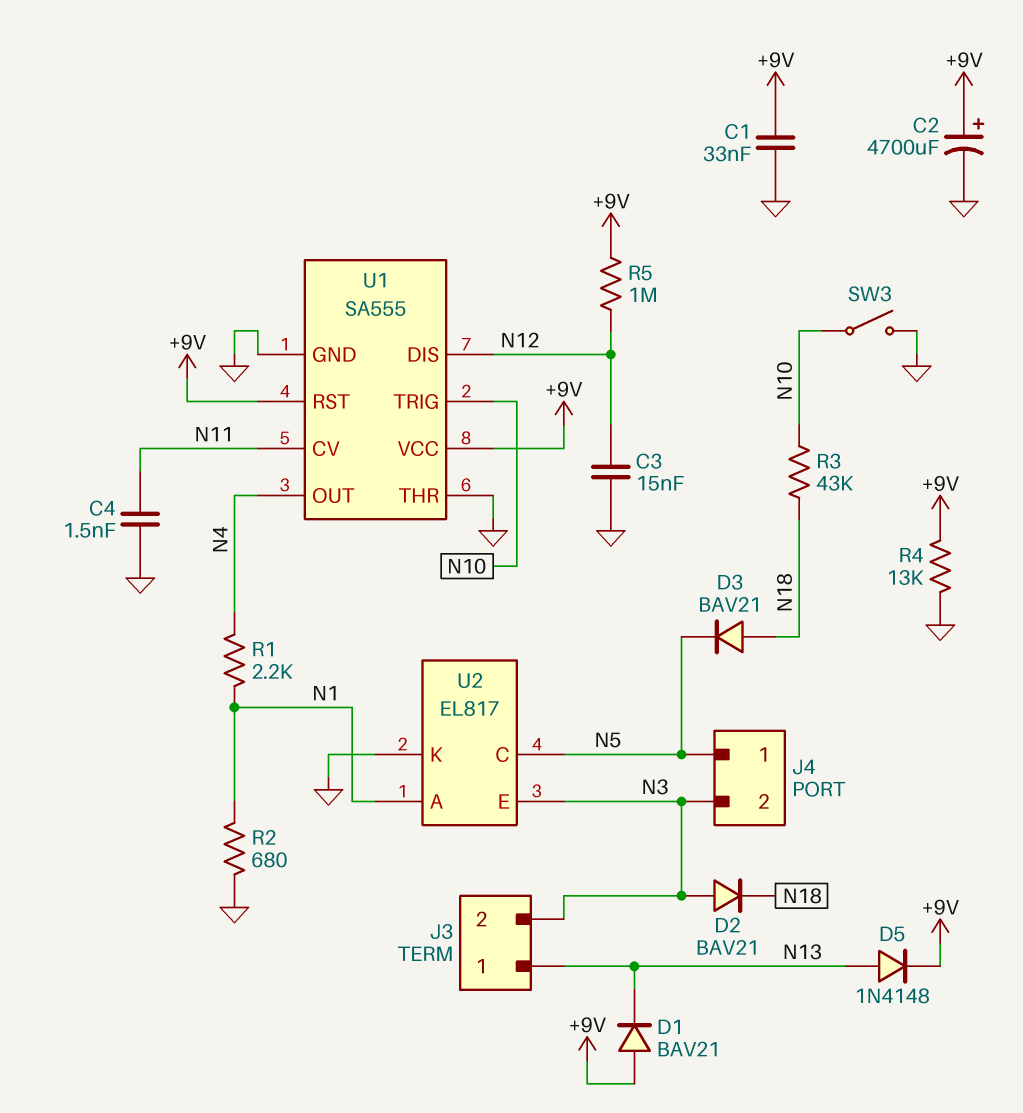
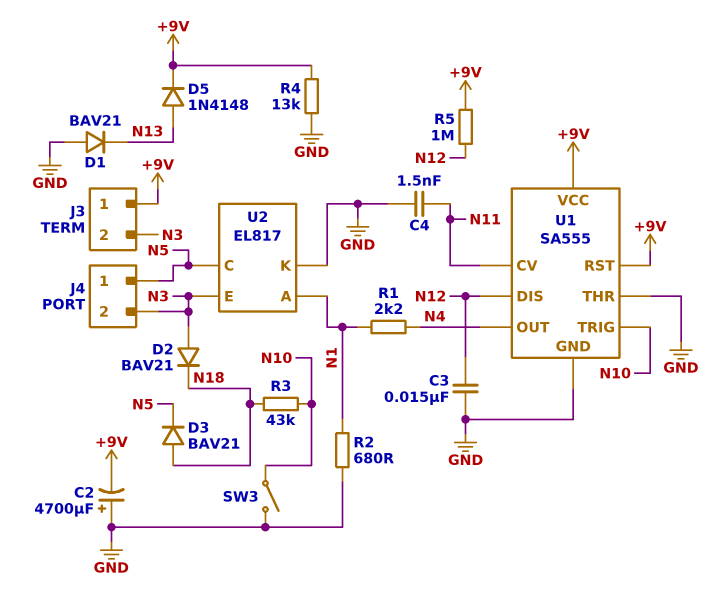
C1: 33nF (+9V, GND) -> none
C2: 4700uF (plus +9V, minus GND) -> 4700uF (plus GND, minus +9V)
D1: diode BAV21 (A +9V, K N13) -> diode BAV21 (A GND, K N13)
J3 pin 1: N13 -> +9V

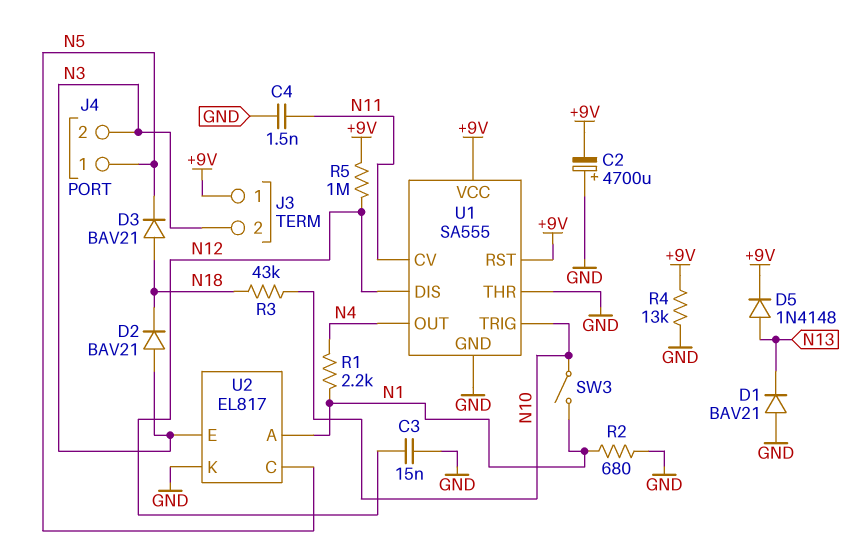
SW3: switch (GND, N10) -> switch (N1, N10)

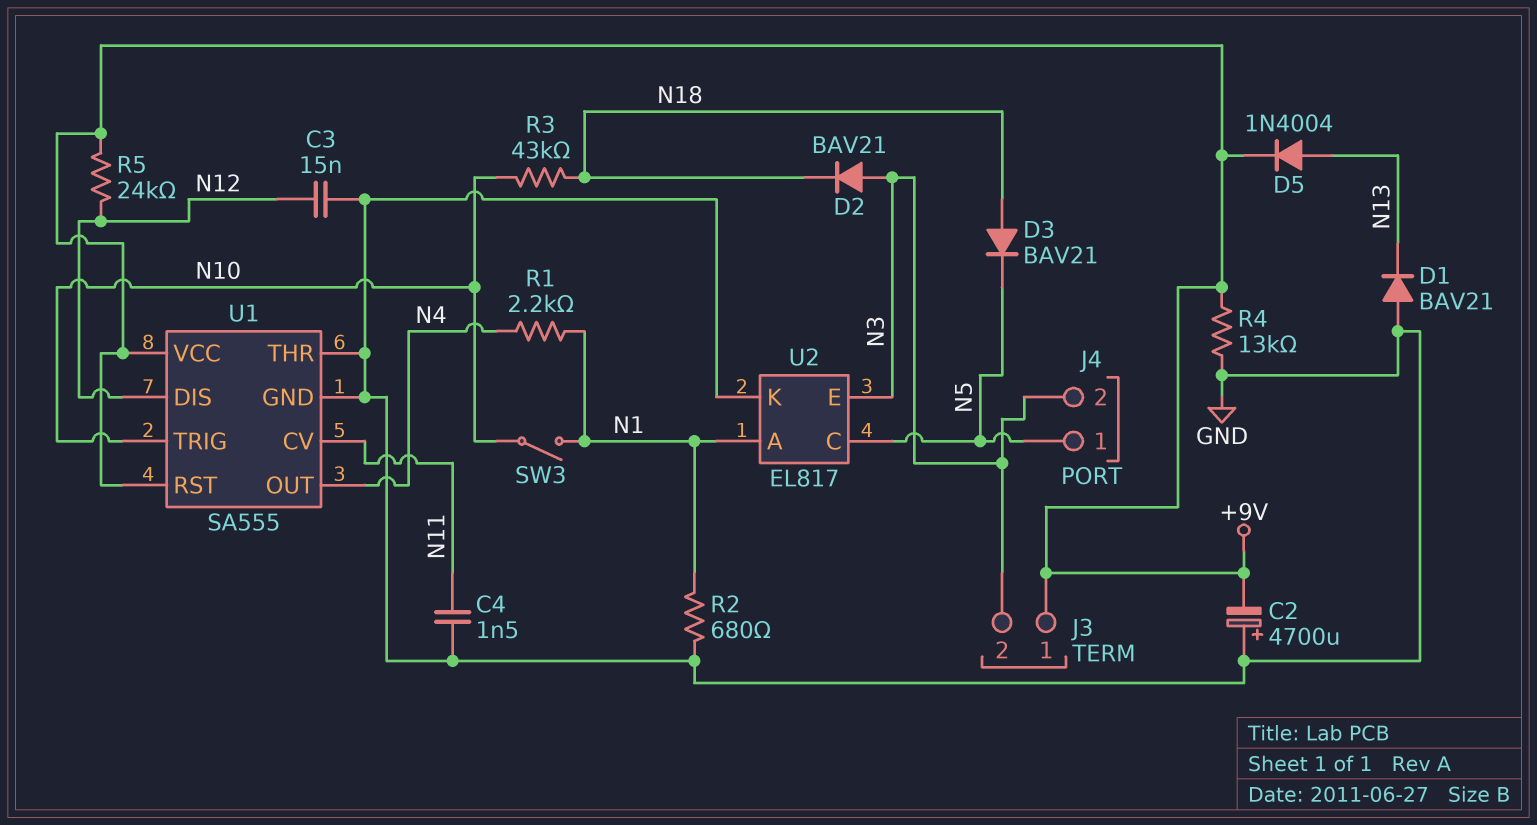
D5: diode 1N4148 (A N13, K +9V) -> diode 1N4004 (A N13, K +9V)
R5: 1M (+9V, N12) -> 24k (+9V, N12)

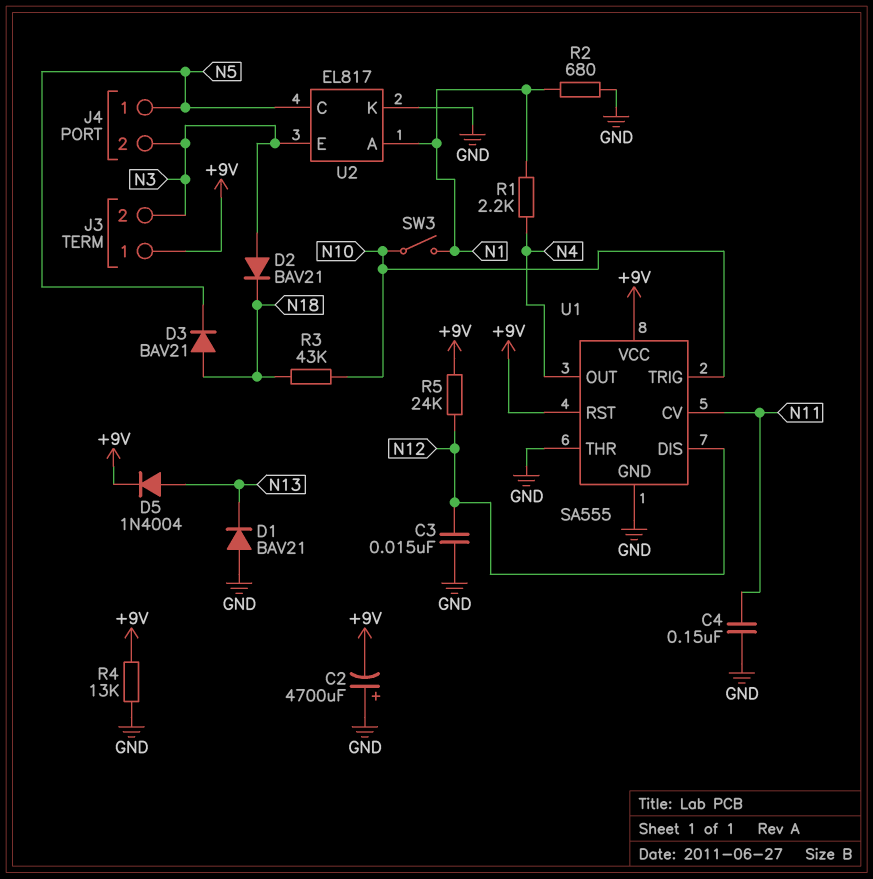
C4: 1.5nF (GND, N11) -> 150nF (GND, N11)

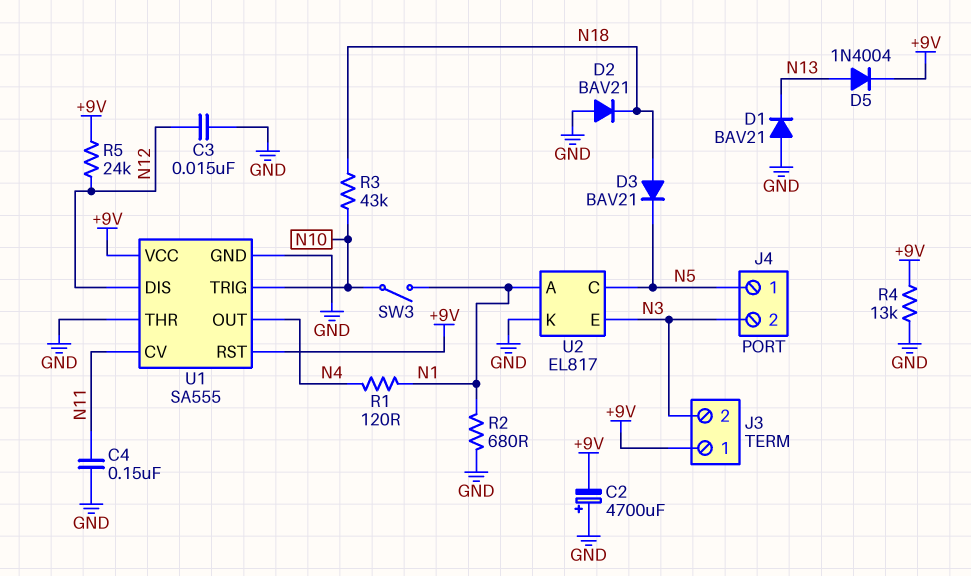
D2: diode BAV21 (A N3, K N18) -> diode BAV21 (A GND, K N18)
R1: 2.2k (N1, N4) -> 120 (N1, N4)

